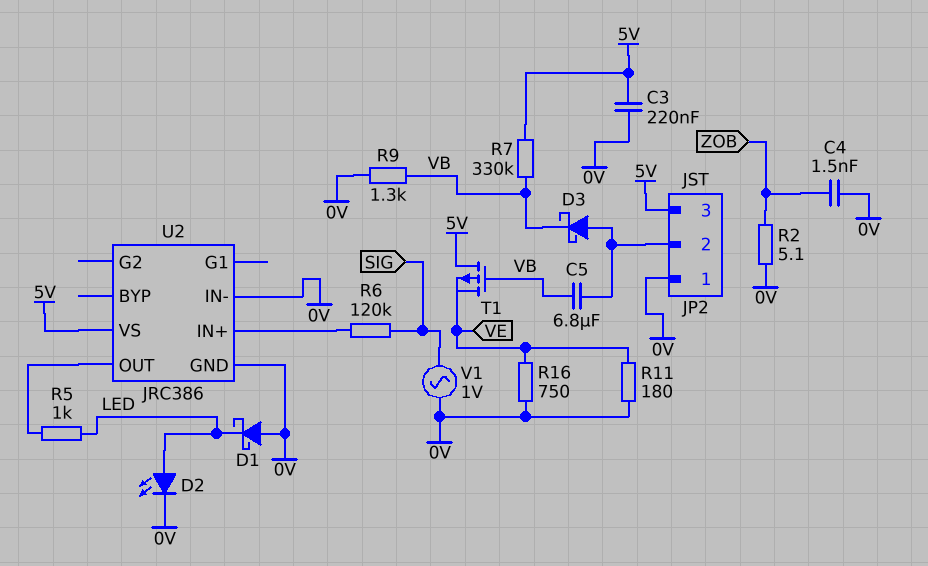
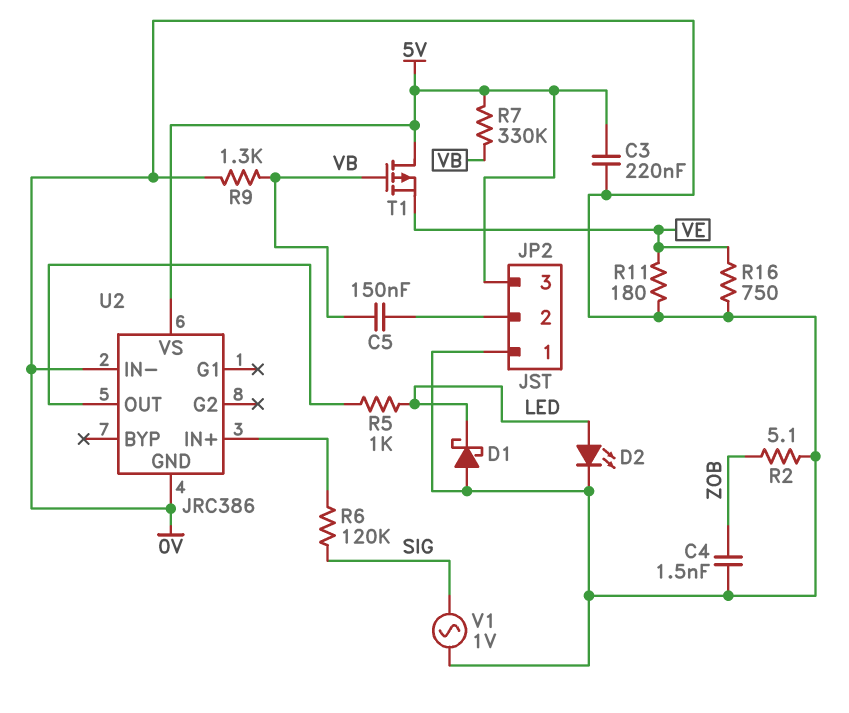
C5: 6.8uF (JP2/2, VB) -> 150nF (JP2/2, VB)
D3: schottky (A JP2/2, K VB) -> none

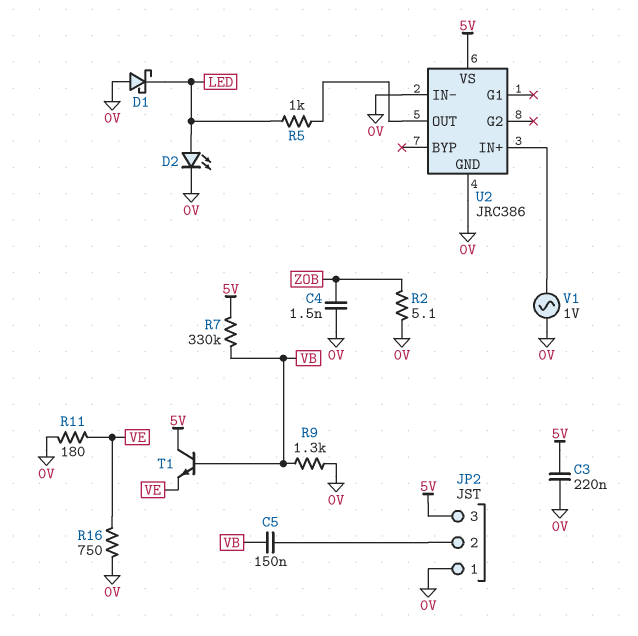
R6: 120k (SIG, U2/IN+) -> none
T1: PMOS (G VB, D 5V, S VE) -> NPN (B VB, C 5V, E VE)
V1: AC 1V (0V, SIG) -> AC 1V (0V, U2/IN+)

